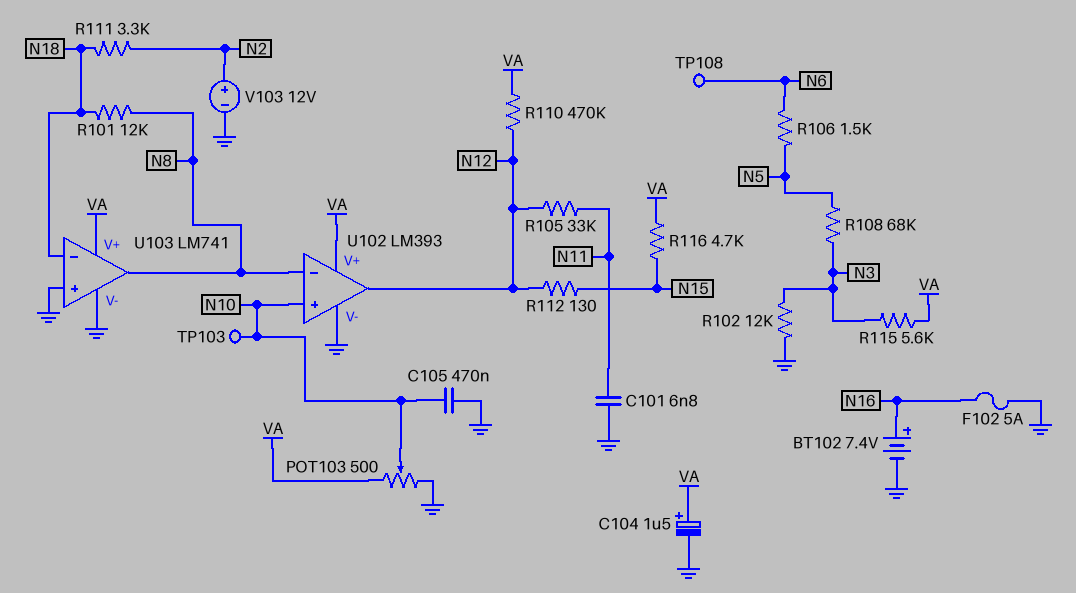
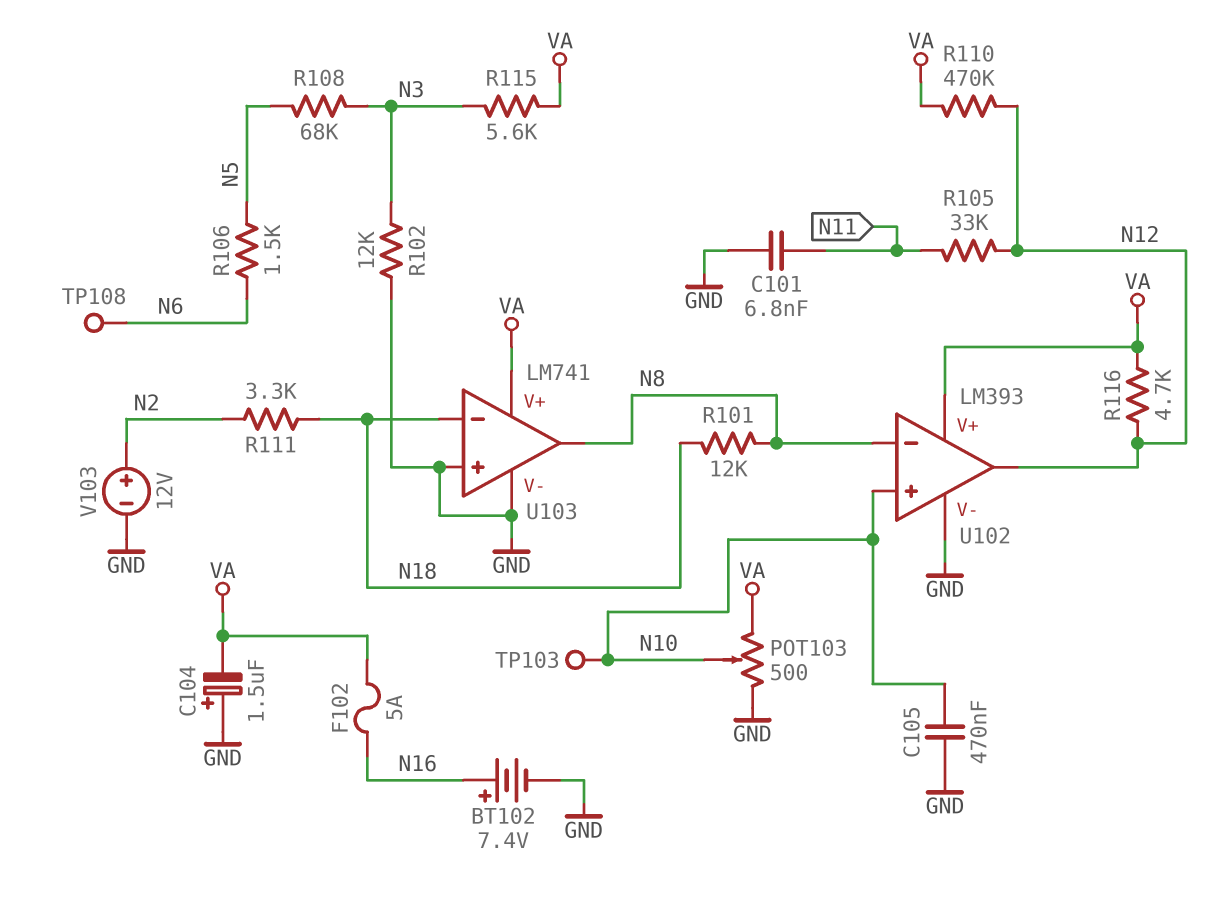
C104: 1.5uF (plus VA, minus GND) -> 1.5uF (plus GND, minus VA)
F102: 5A (GND, N16) -> 5A (N16, VA)
R112: 130 (N12, N15) -> none
R116: 4.7k (N15, VA) -> 4.7k (N12, VA)

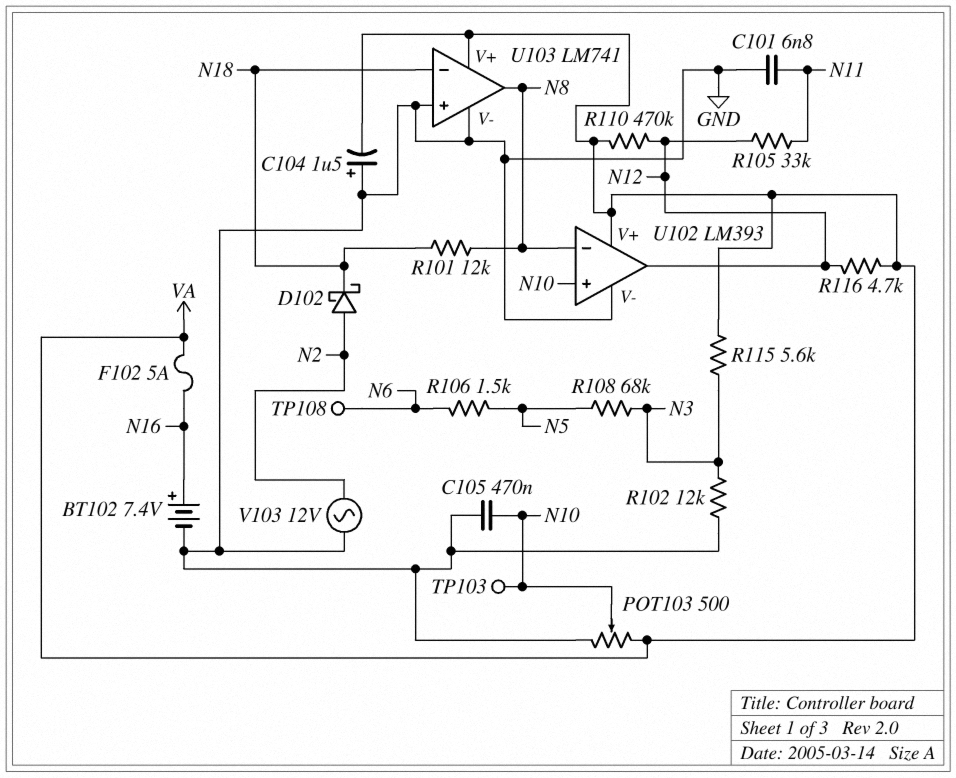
D102: none -> schottky (A N2, K N18)
R111: 3.3k (N2, N18) -> none
V103: 12V (plus N2, minus GND) -> AC 12V (GND, N2)

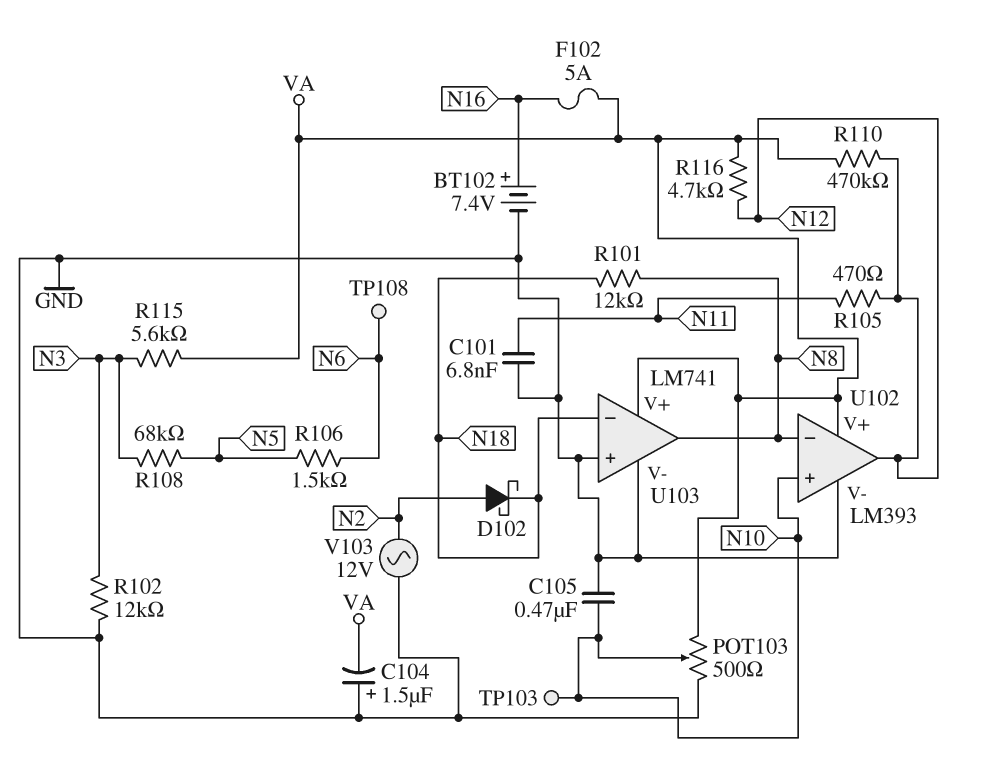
R105: 33k (N11, N12) -> 470 (N11, N12)

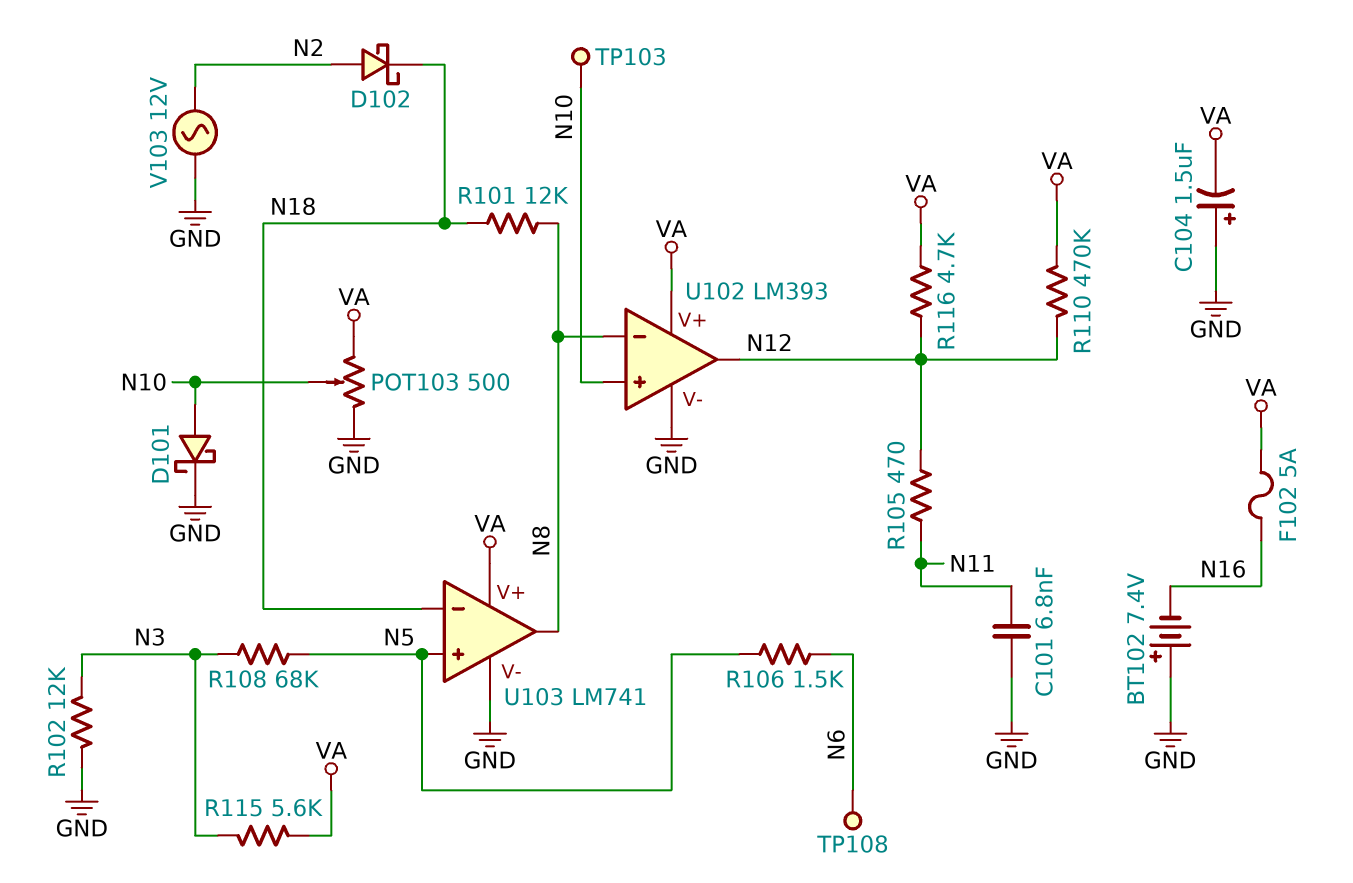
BT102: 7.4V (plus N16, minus GND) -> 7.4V (plus GND, minus N16)
C105: 470nF (GND, N10) -> none
D101: none -> schottky (A N10, K GND)
U103 pin in+: GND -> N5

